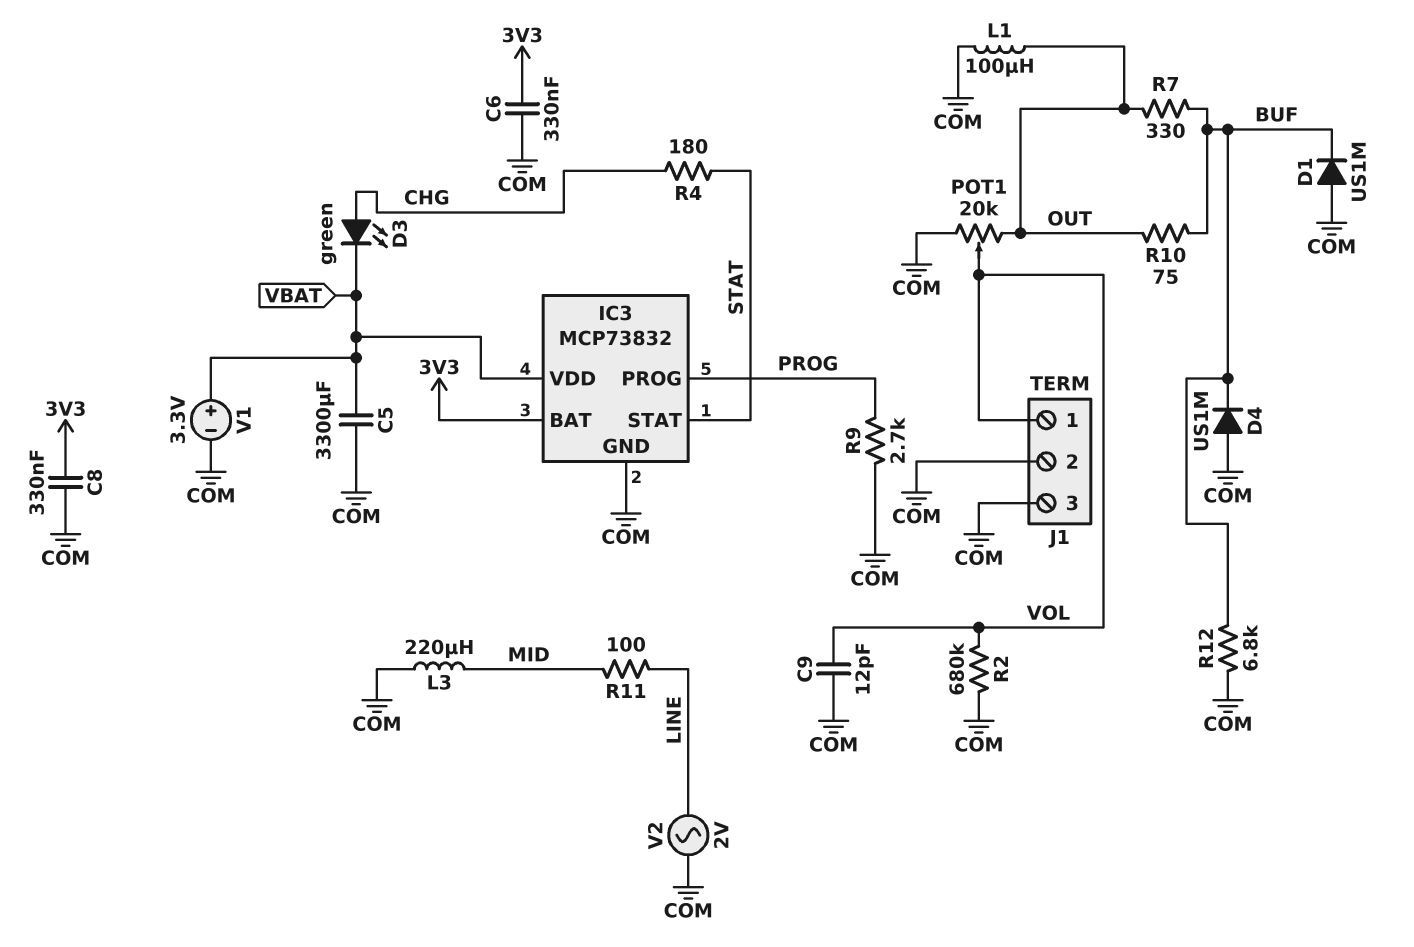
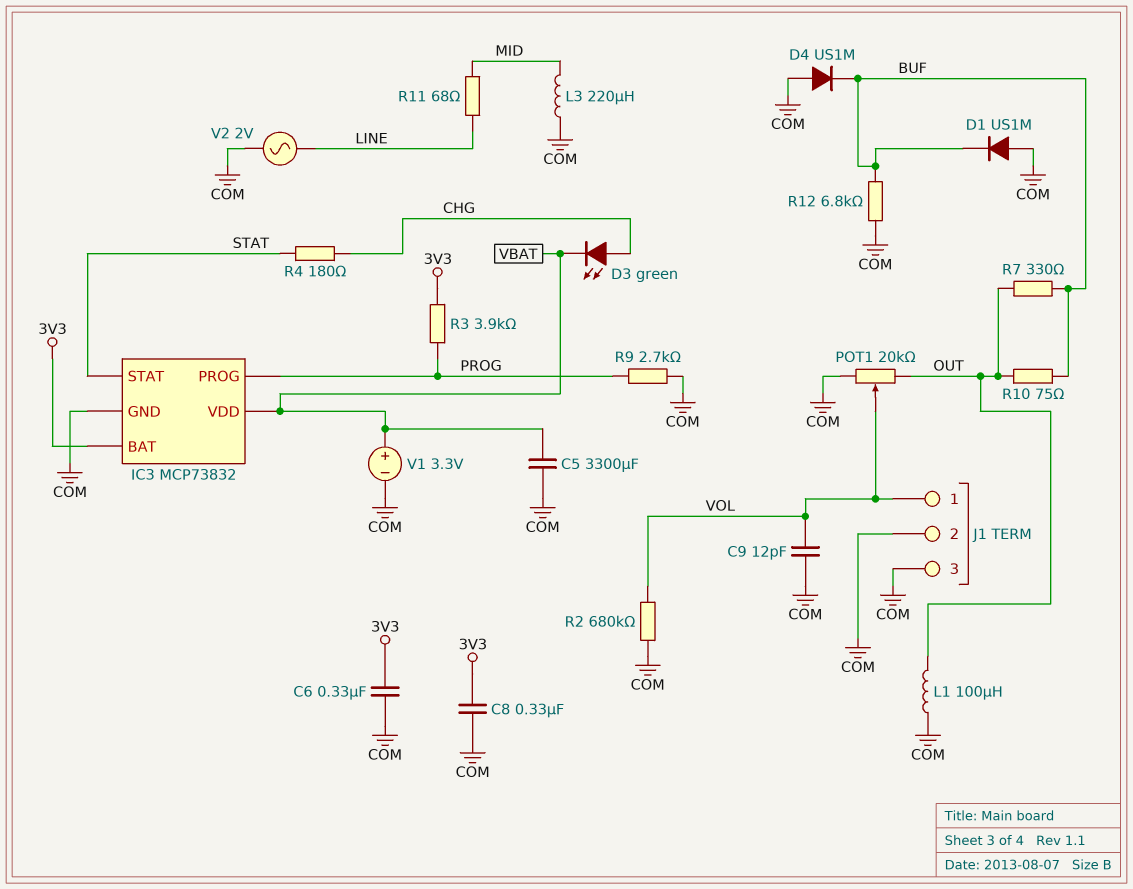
R3: none -> 3.9k (3V3, PROG)
R11: 100 (LINE, MID) -> 68 (LINE, MID)

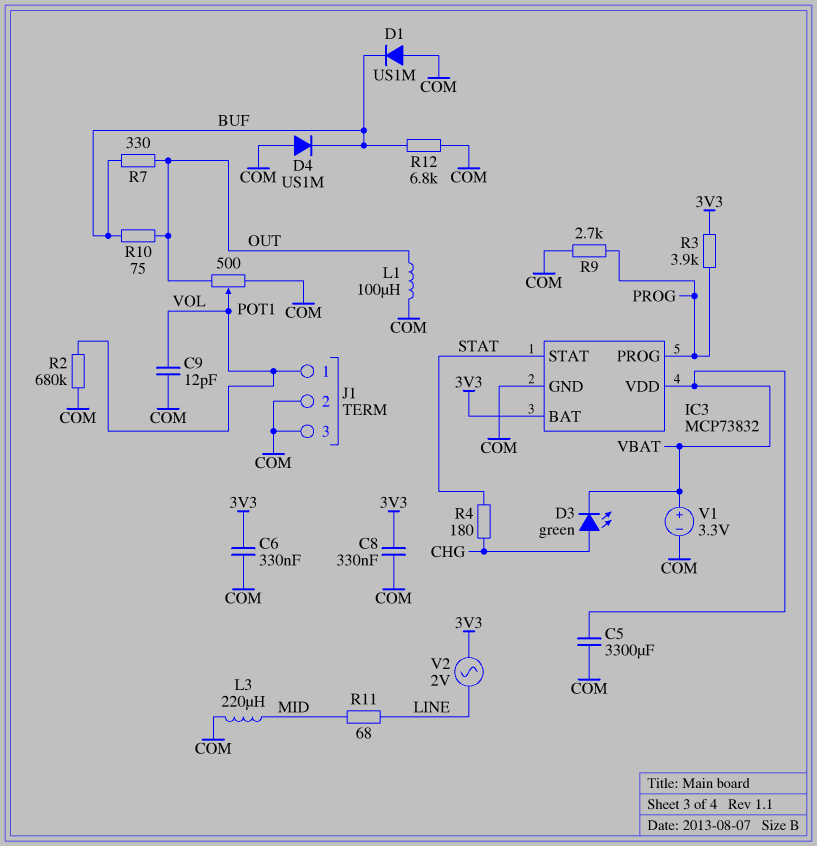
POT1: 20k (COM, OUT, wiper VOL) -> 500 (COM, OUT, wiper VOL)
V2: AC 2V (COM, LINE) -> AC 2V (3V3, LINE)

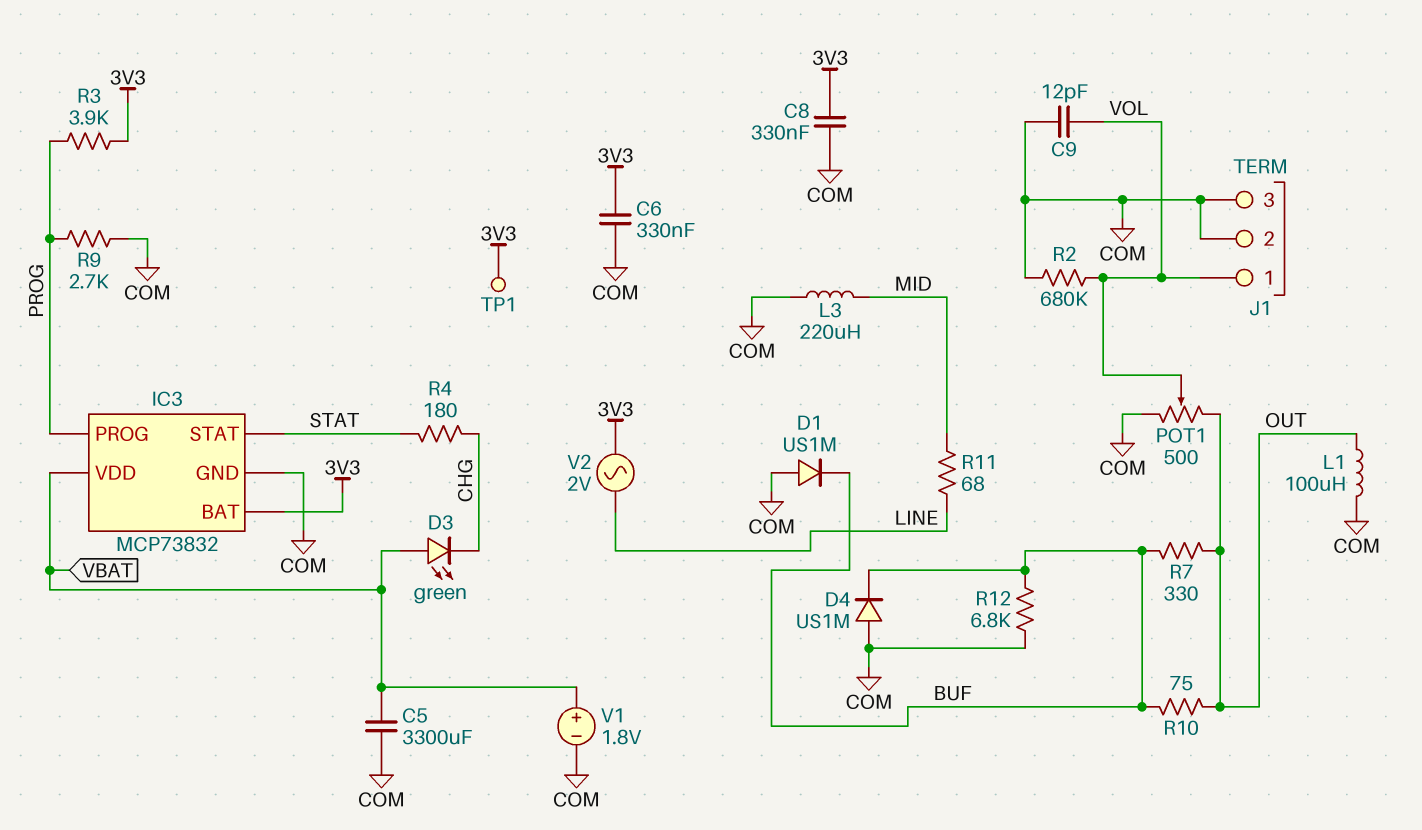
D3: LED green (A CHG, K VBAT) -> LED green (A VBAT, K CHG)
TP1: none -> test point (3V3)
V1: 3.3V (plus VBAT, minus COM) -> 1.8V (plus VBAT, minus COM)

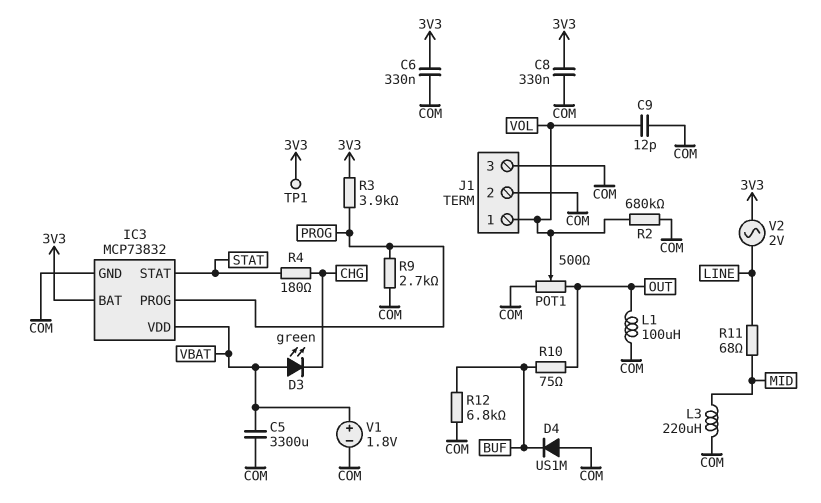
D1: diode US1M (A COM, K BUF) -> none
R7: 330 (BUF, OUT) -> none

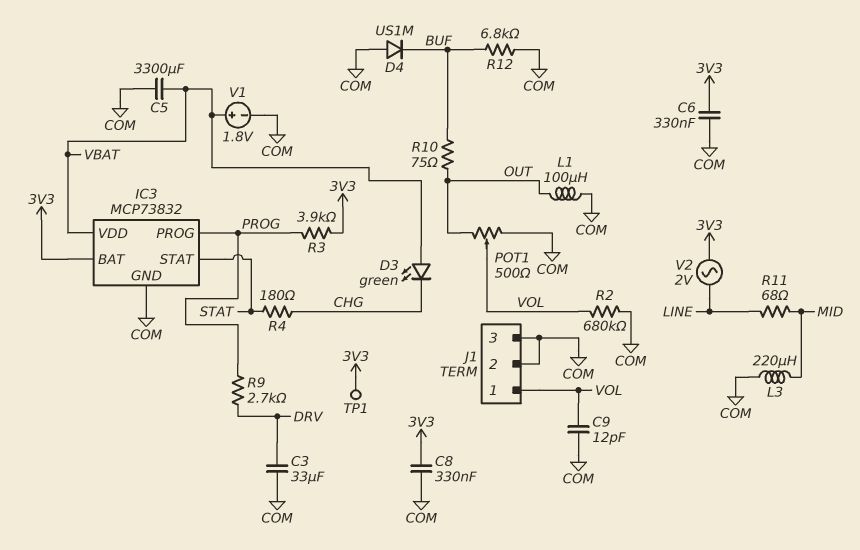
C3: none -> 33uF (COM, DRV)
R9: 2.7k (COM, PROG) -> 2.7k (DRV, PROG)

